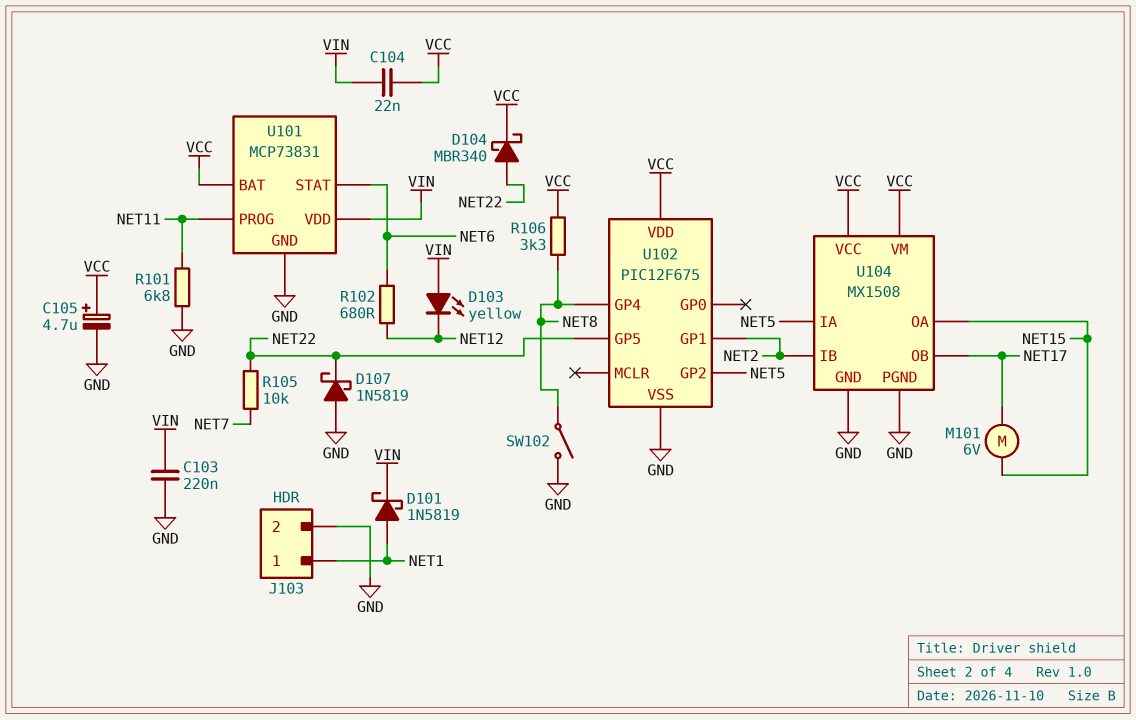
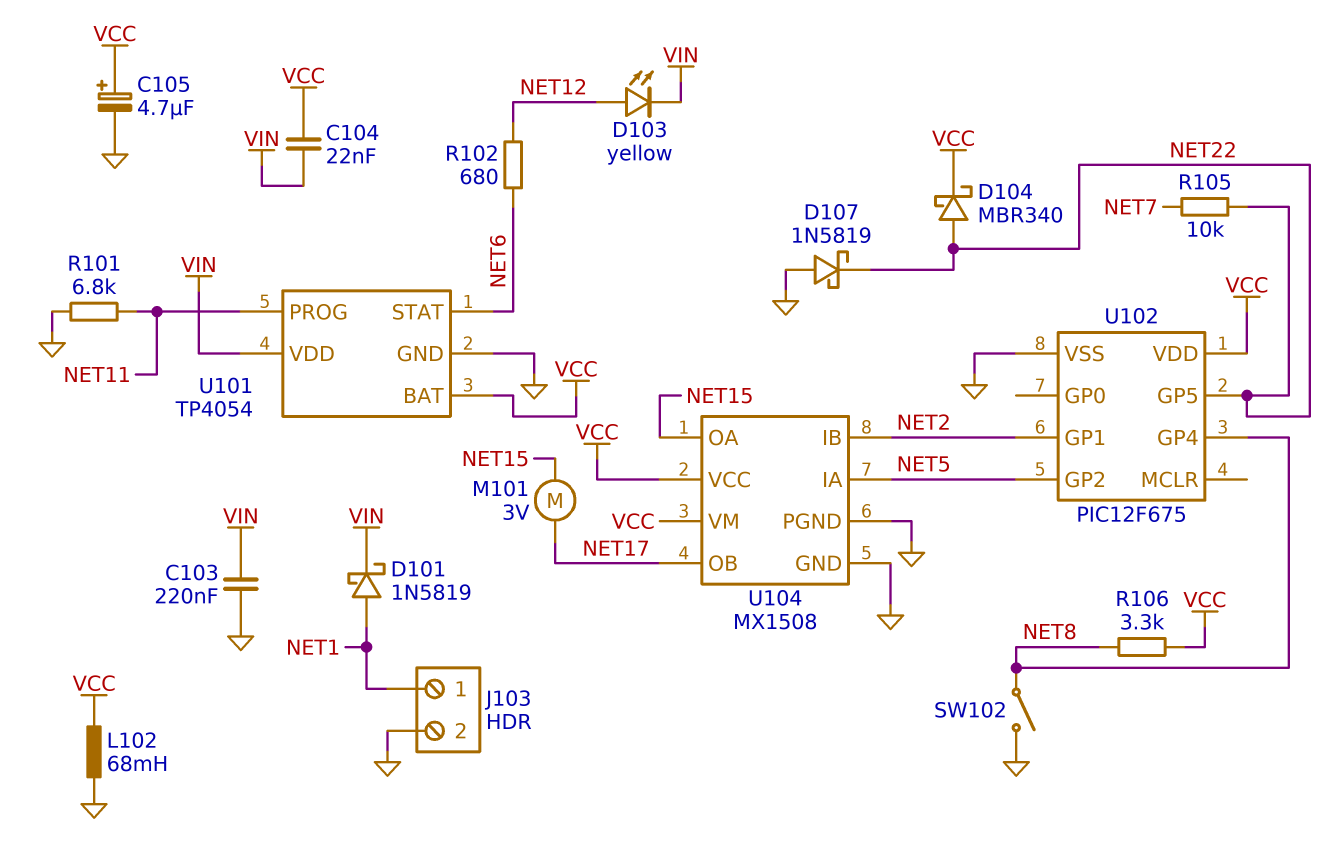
D103: LED yellow (A VIN, K NET12) -> LED yellow (A NET12, K VIN)
L102: none -> 68mH (GND, VCC)
M101: motor 6V (NET15, NET17) -> motor 3V (NET15, NET17)
U101: MCP73831 -> TP4054

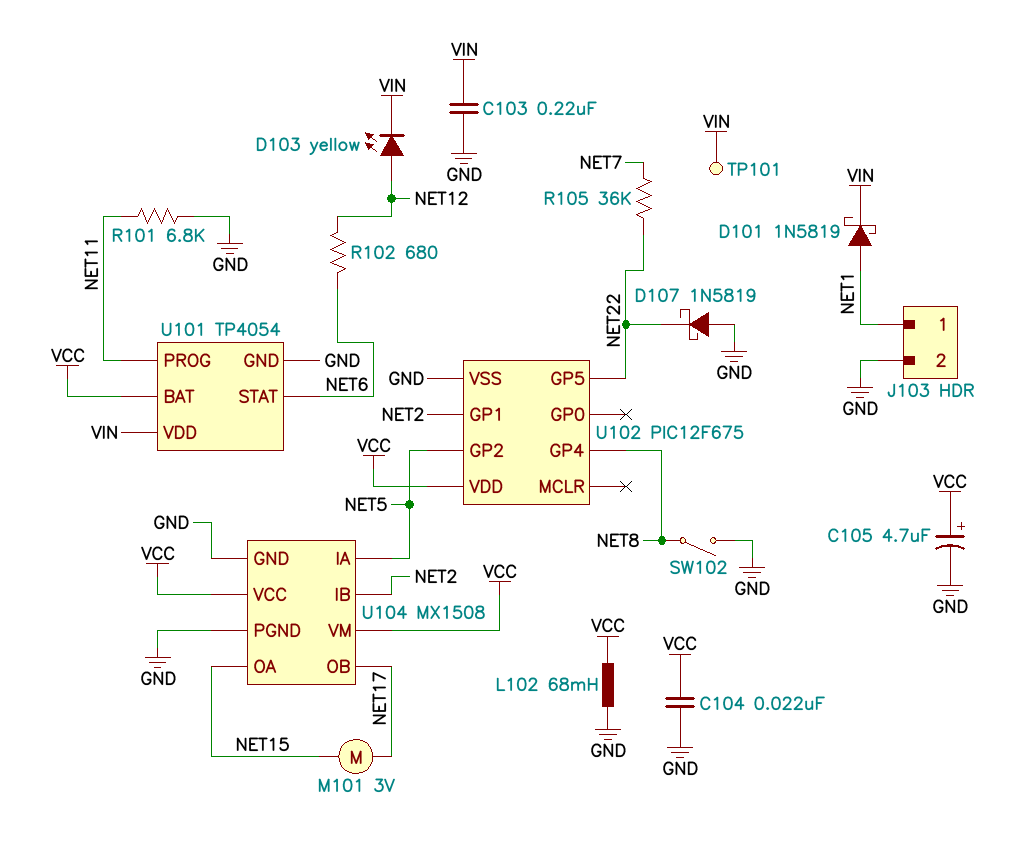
C104: 22nF (VCC, VIN) -> 22nF (GND, VCC)
D104: schottky MBR340 (A NET22, K VCC) -> none
R105: 10k (NET7, NET22) -> 36k (NET7, NET22)
R106: 3.3k (NET8, VCC) -> none
TP101: none -> test point (VIN)

